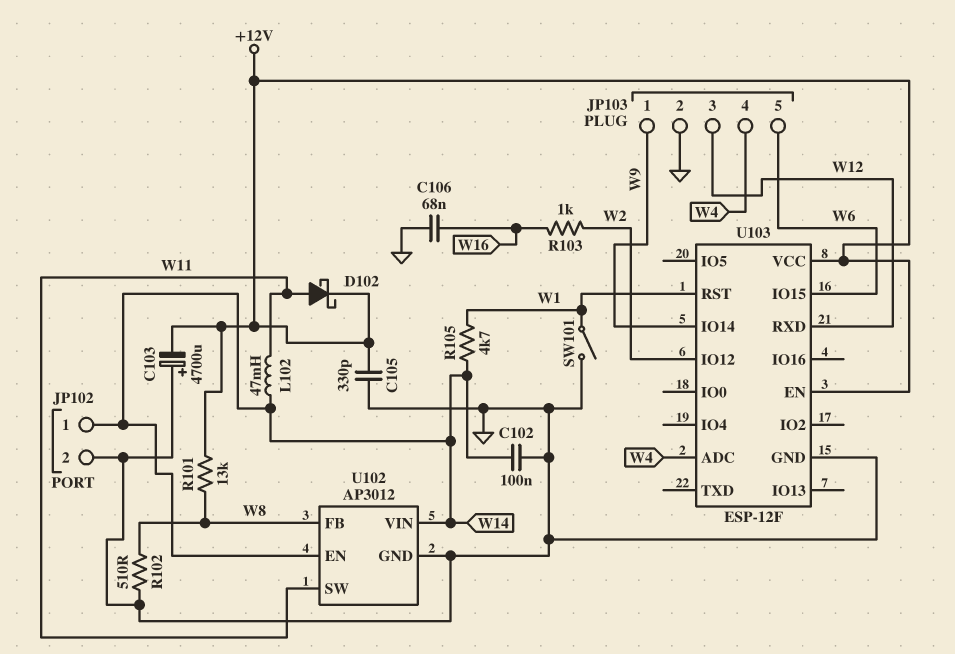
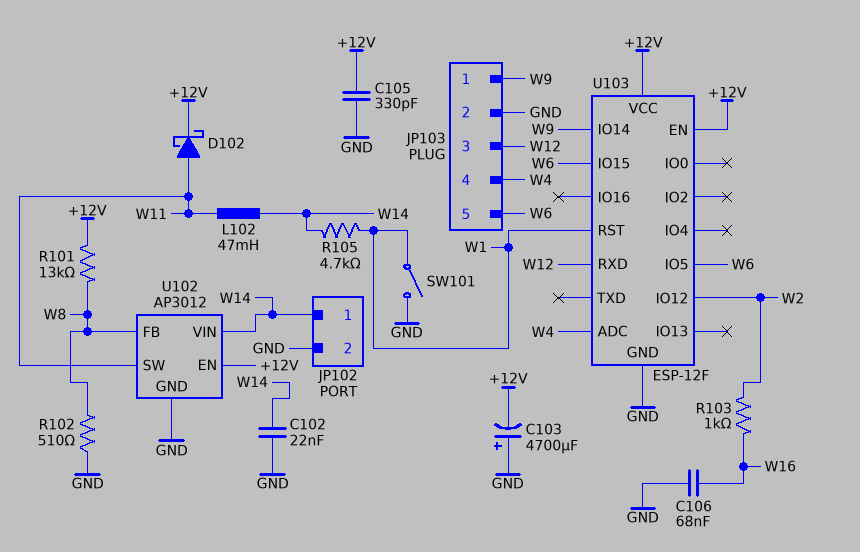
C102: 100nF (GND, W14) -> 22nF (GND, W14)
U102 pin EN: W14 -> +12V
U103 pin IO5: none -> W6

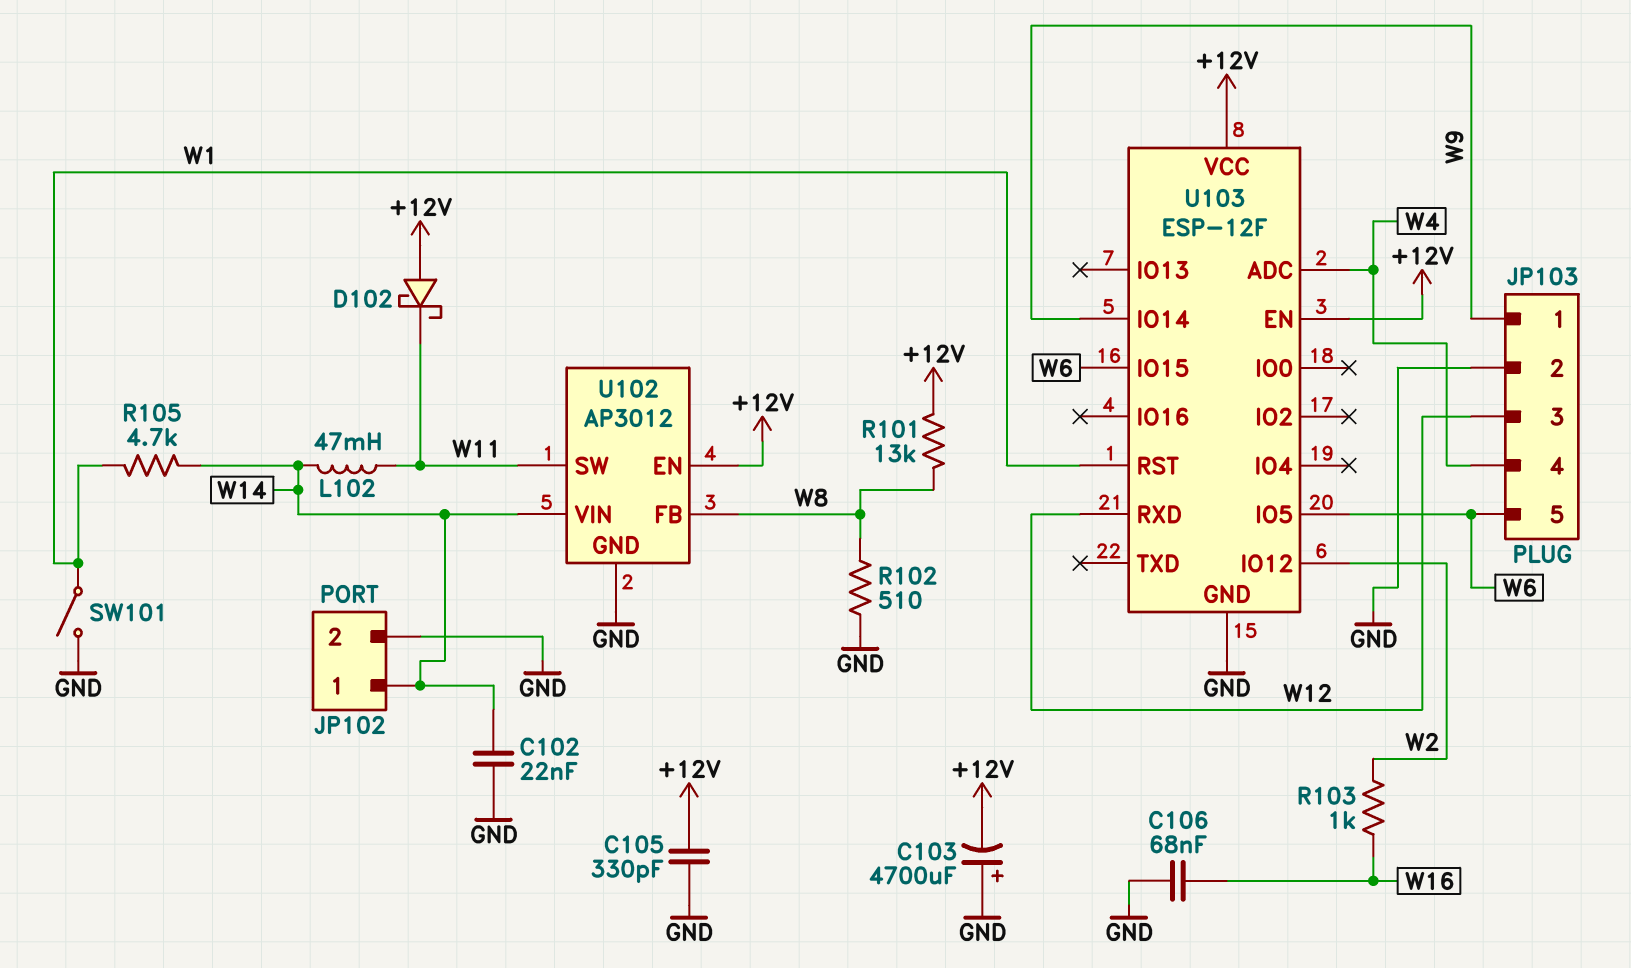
D102: schottky (A W11, K +12V) -> schottky (A +12V, K W11)

